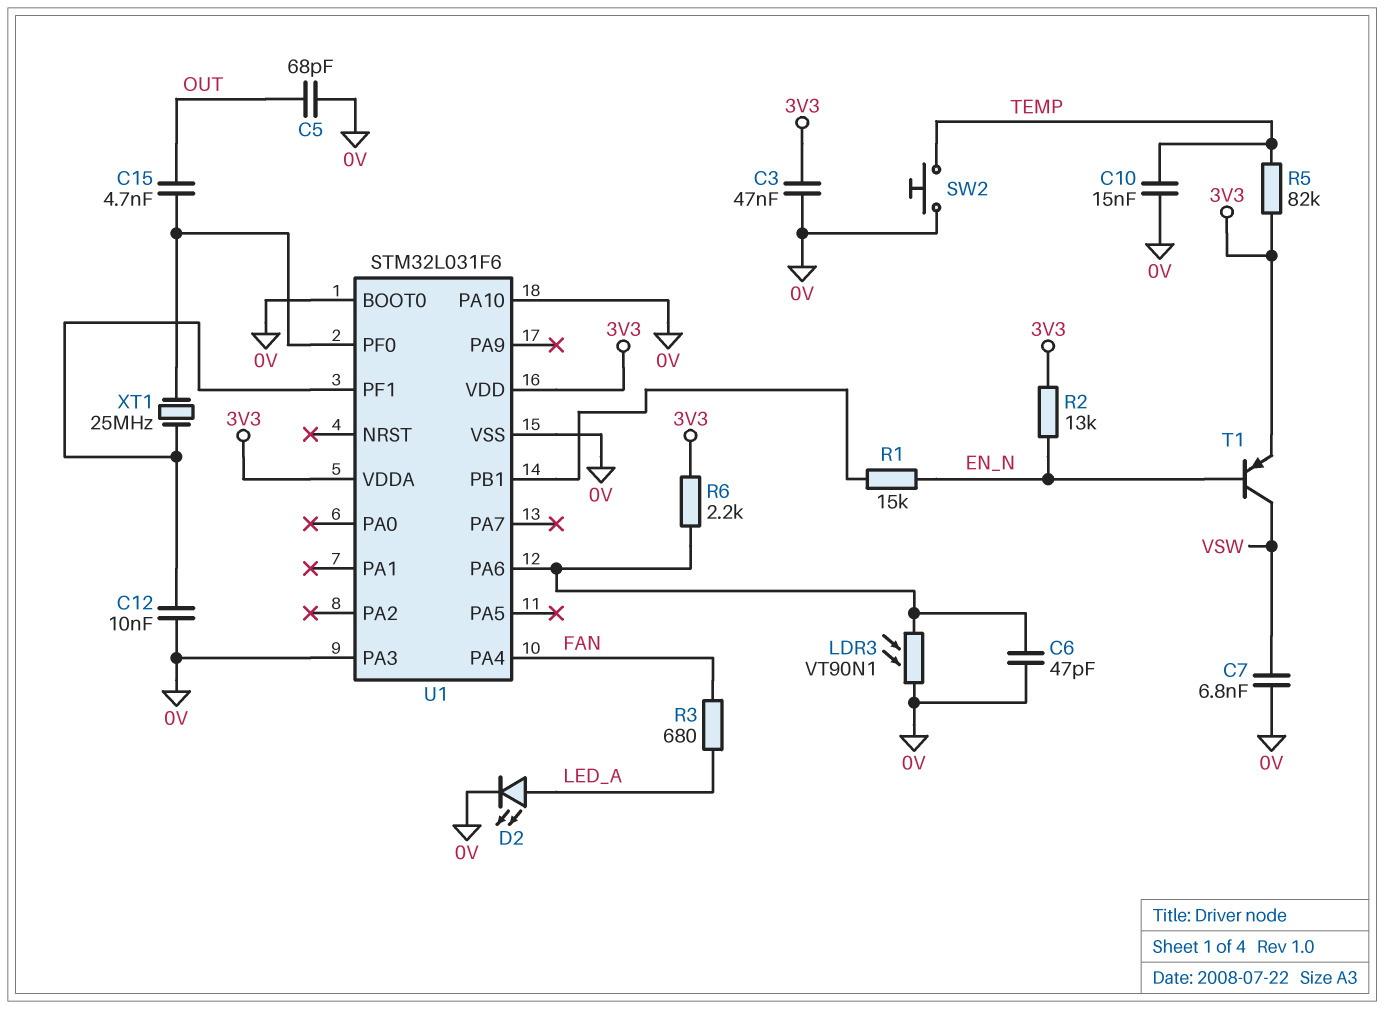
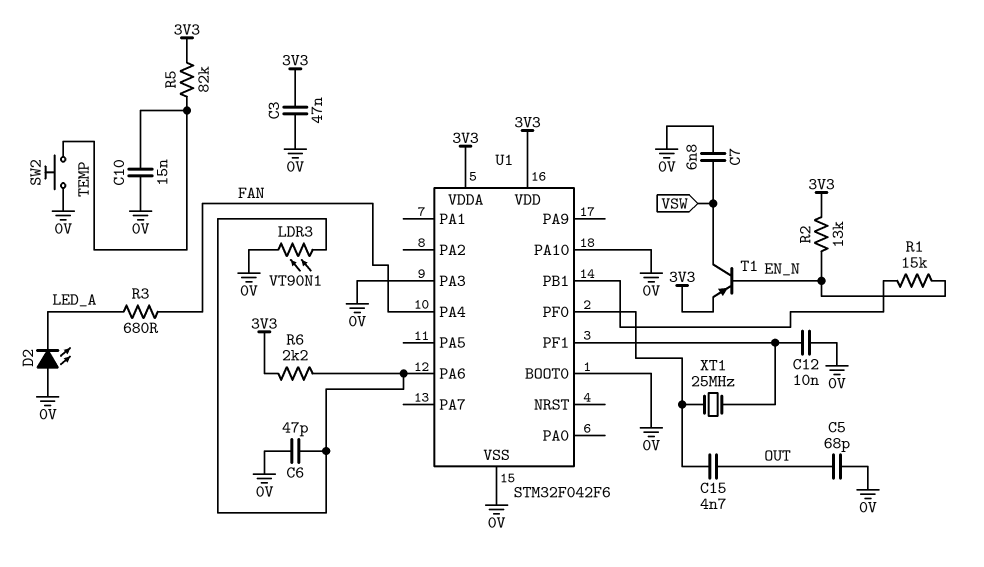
D2: LED (A LED_A, K 0V) -> LED (A 0V, K LED_A)
U1: STM32L031F6 -> STM32F042F6

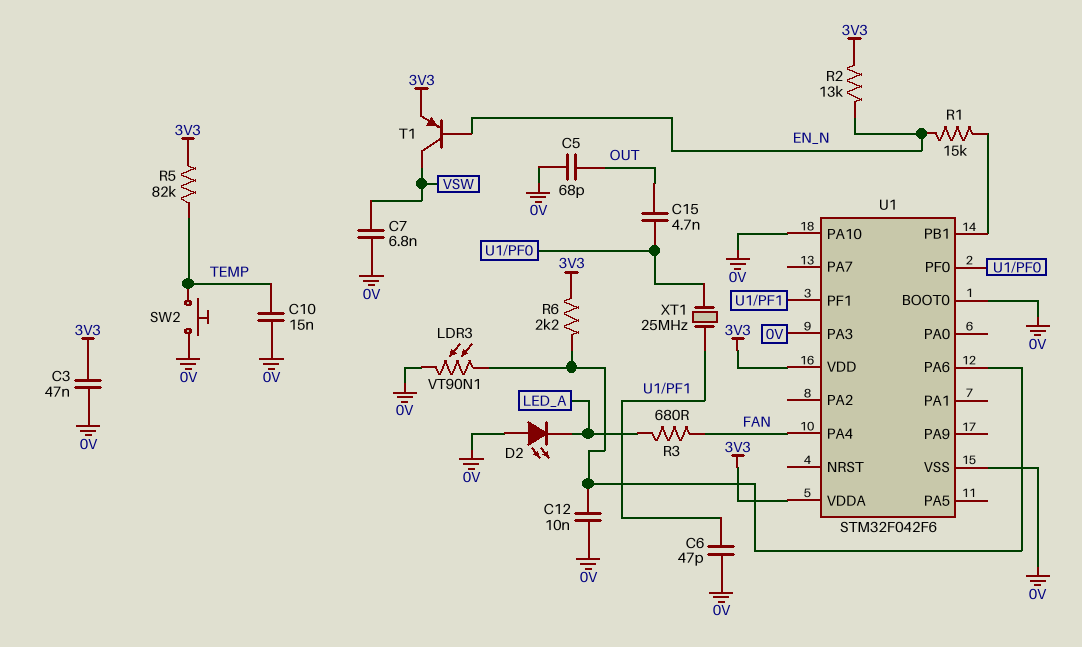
C6: 47pF (0V, U1/PA6) -> 47pF (0V, U1/PF1)
C12: 10nF (0V, U1/PF1) -> 10nF (0V, U1/PA6)

